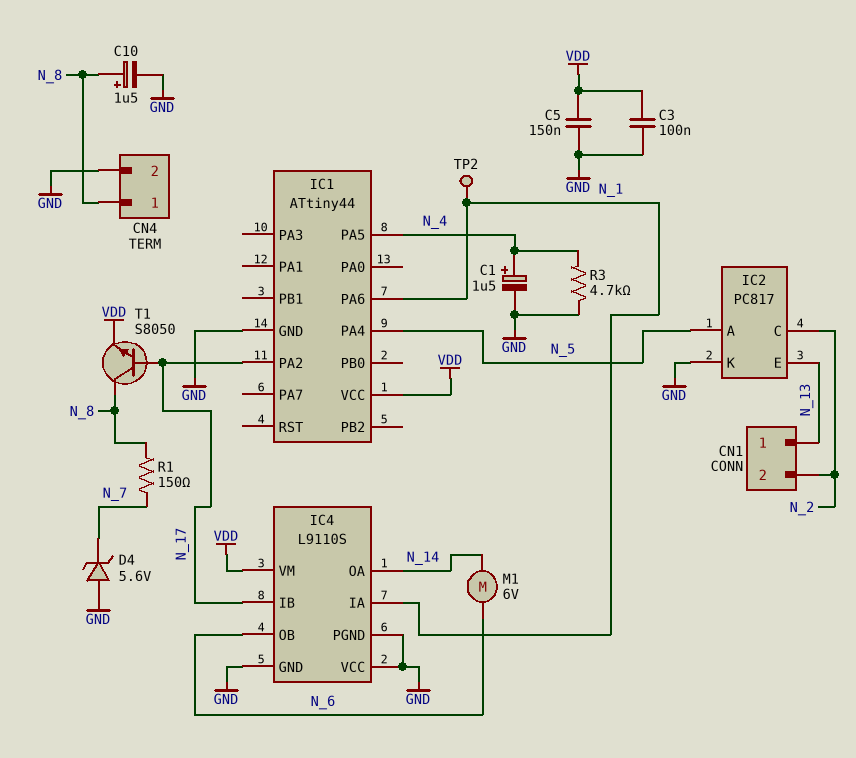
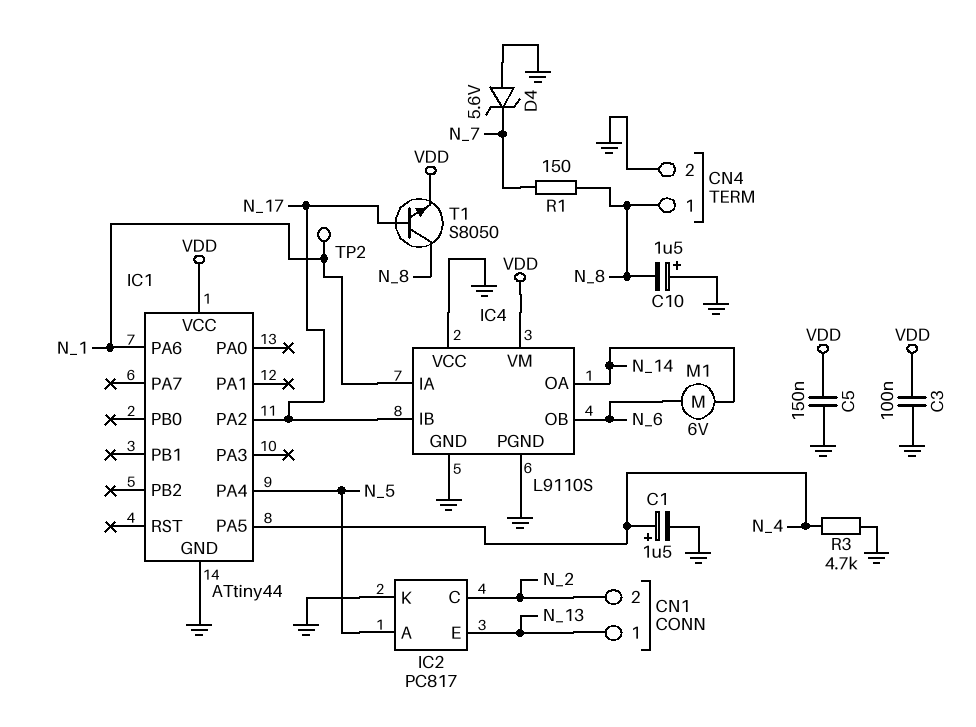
C10: 1.5uF (plus N_8, minus GND) -> 1.5uF (plus GND, minus N_8)

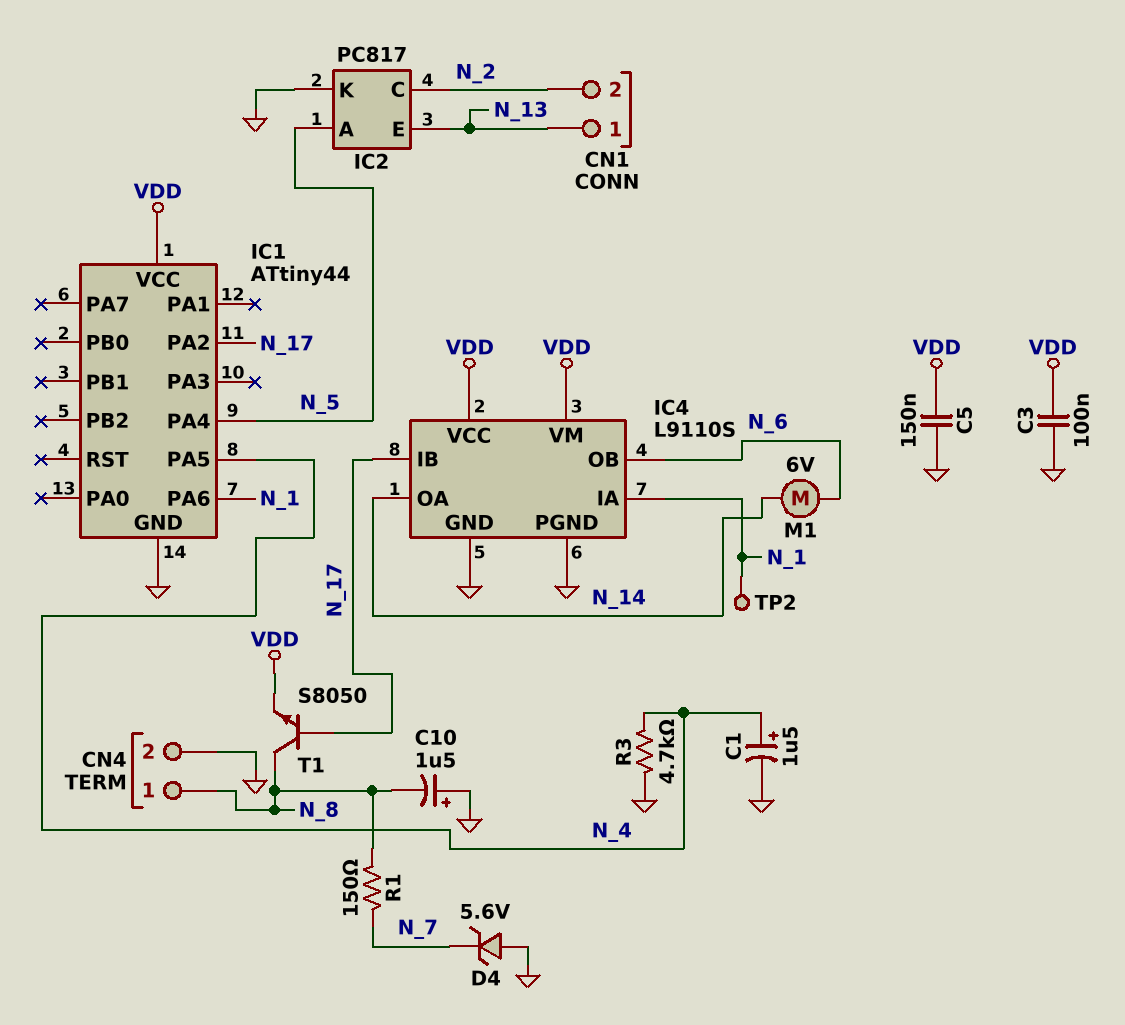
IC4 pin VCC: GND -> VDD

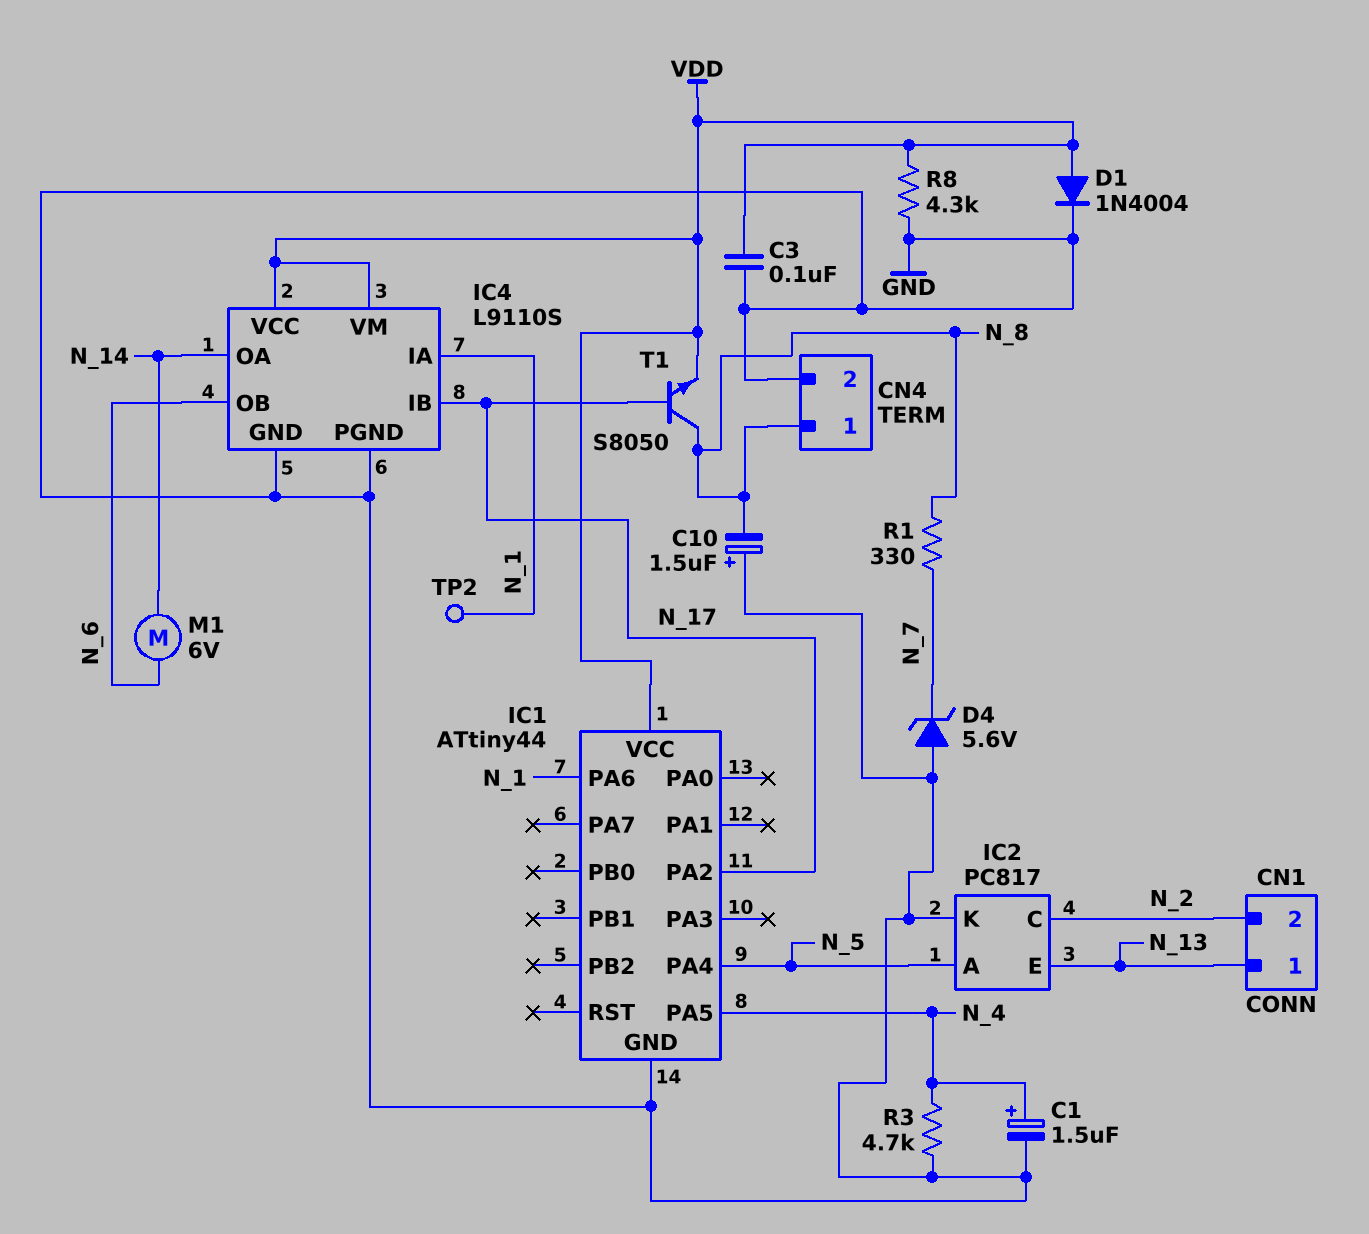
C5: 150nF (GND, VDD) -> none
D1: none -> diode 1N4004 (A VDD, K GND)
R1: 150 (N_7, N_8) -> 330 (N_7, N_8)
R8: none -> 4.3k (GND, VDD)

